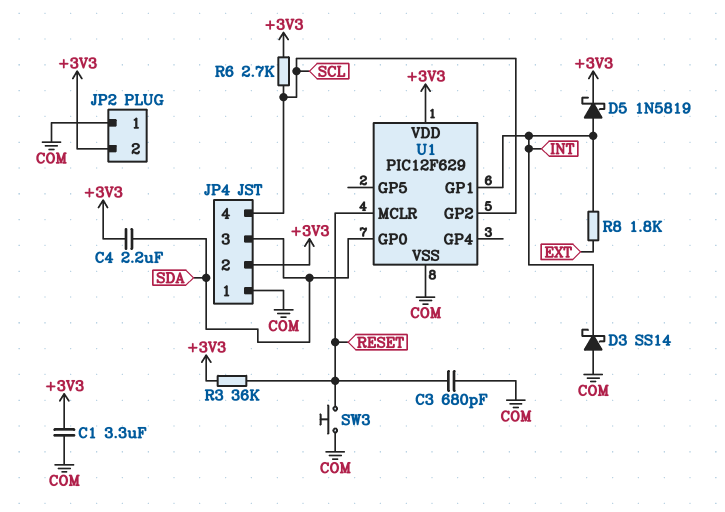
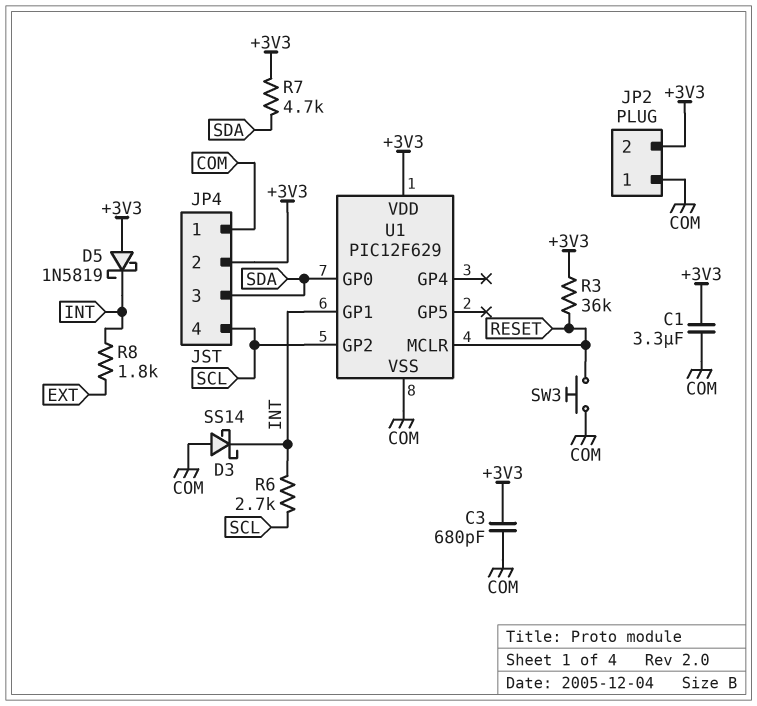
C3: 680pF (COM, RESET) -> 680pF (+3V3, COM)
C4: 2.2uF (+3V3, SDA) -> none
D5: schottky 1N5819 (A INT, K +3V3) -> schottky 1N5819 (A +3V3, K INT)
R6: 2.7k (+3V3, SCL) -> 2.7k (INT, SCL)
R7: none -> 4.7k (+3V3, SDA)

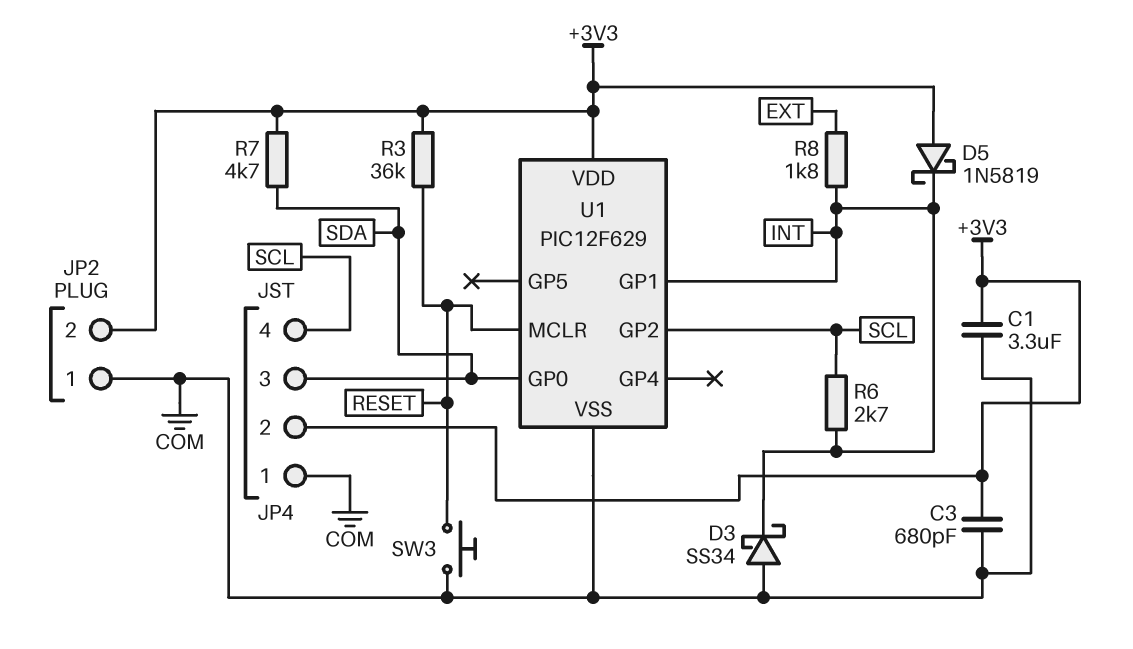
D3: schottky SS14 (A COM, K INT) -> schottky SS34 (A COM, K INT)

